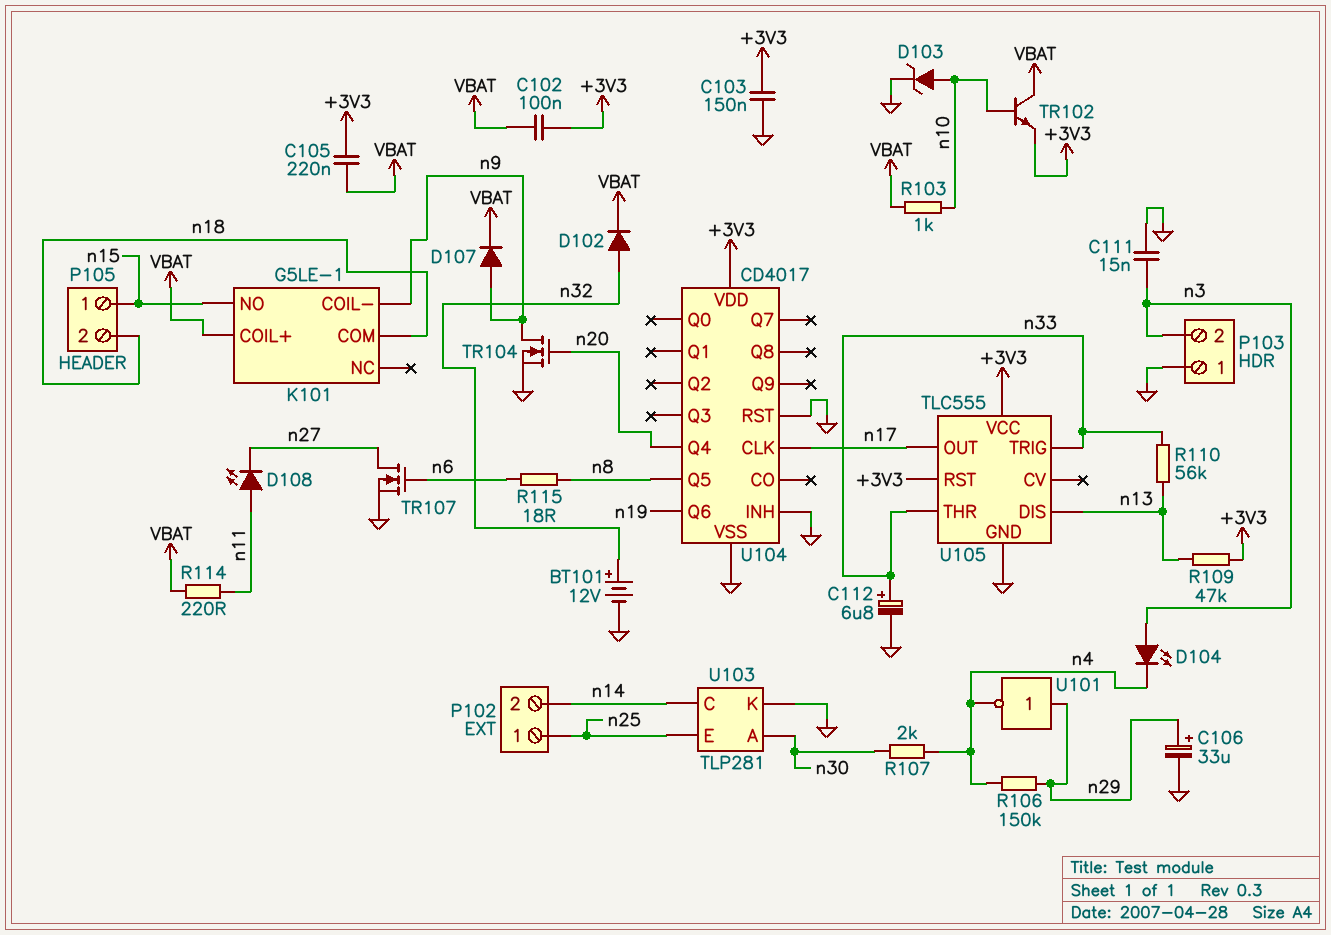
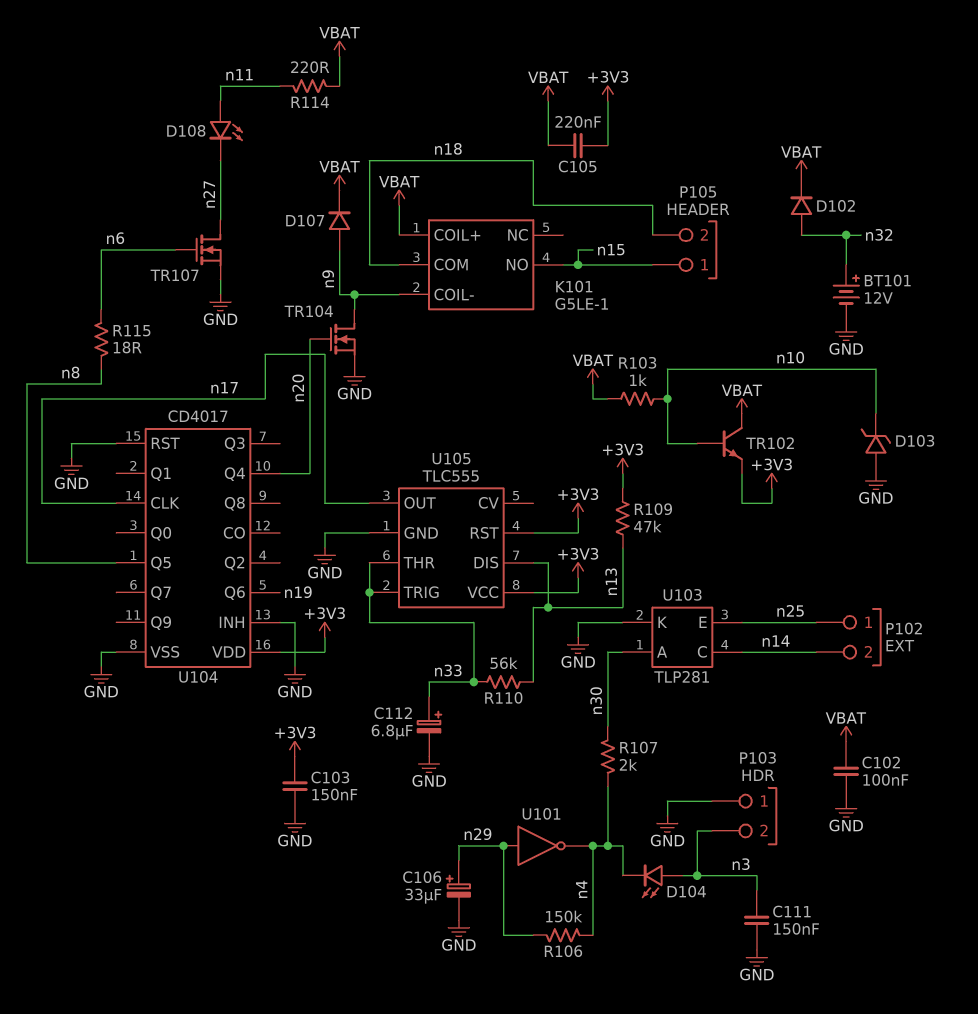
C102: 100nF (+3V3, VBAT) -> 100nF (GND, VBAT)
C111: 15nF (GND, n3) -> 150nF (GND, n3)
D103: zener (A n10, K GND) -> zener (A GND, K n10)

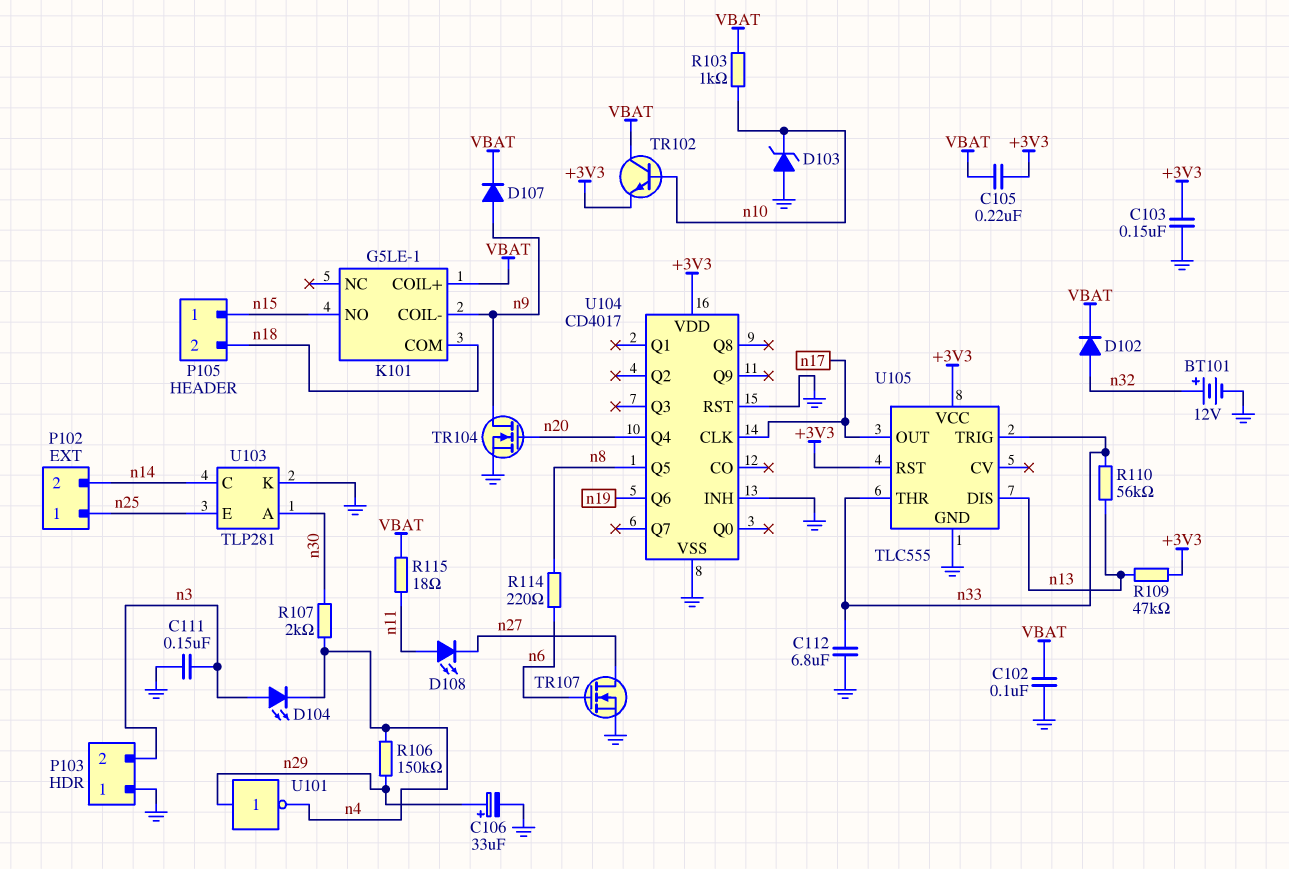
C112: 6.8uF (plus n33, minus GND) -> 6.8uF (GND, n33)
R114: 220 (VBAT, n11) -> 220 (n6, n8)
R115: 18 (n6, n8) -> 18 (VBAT, n11)

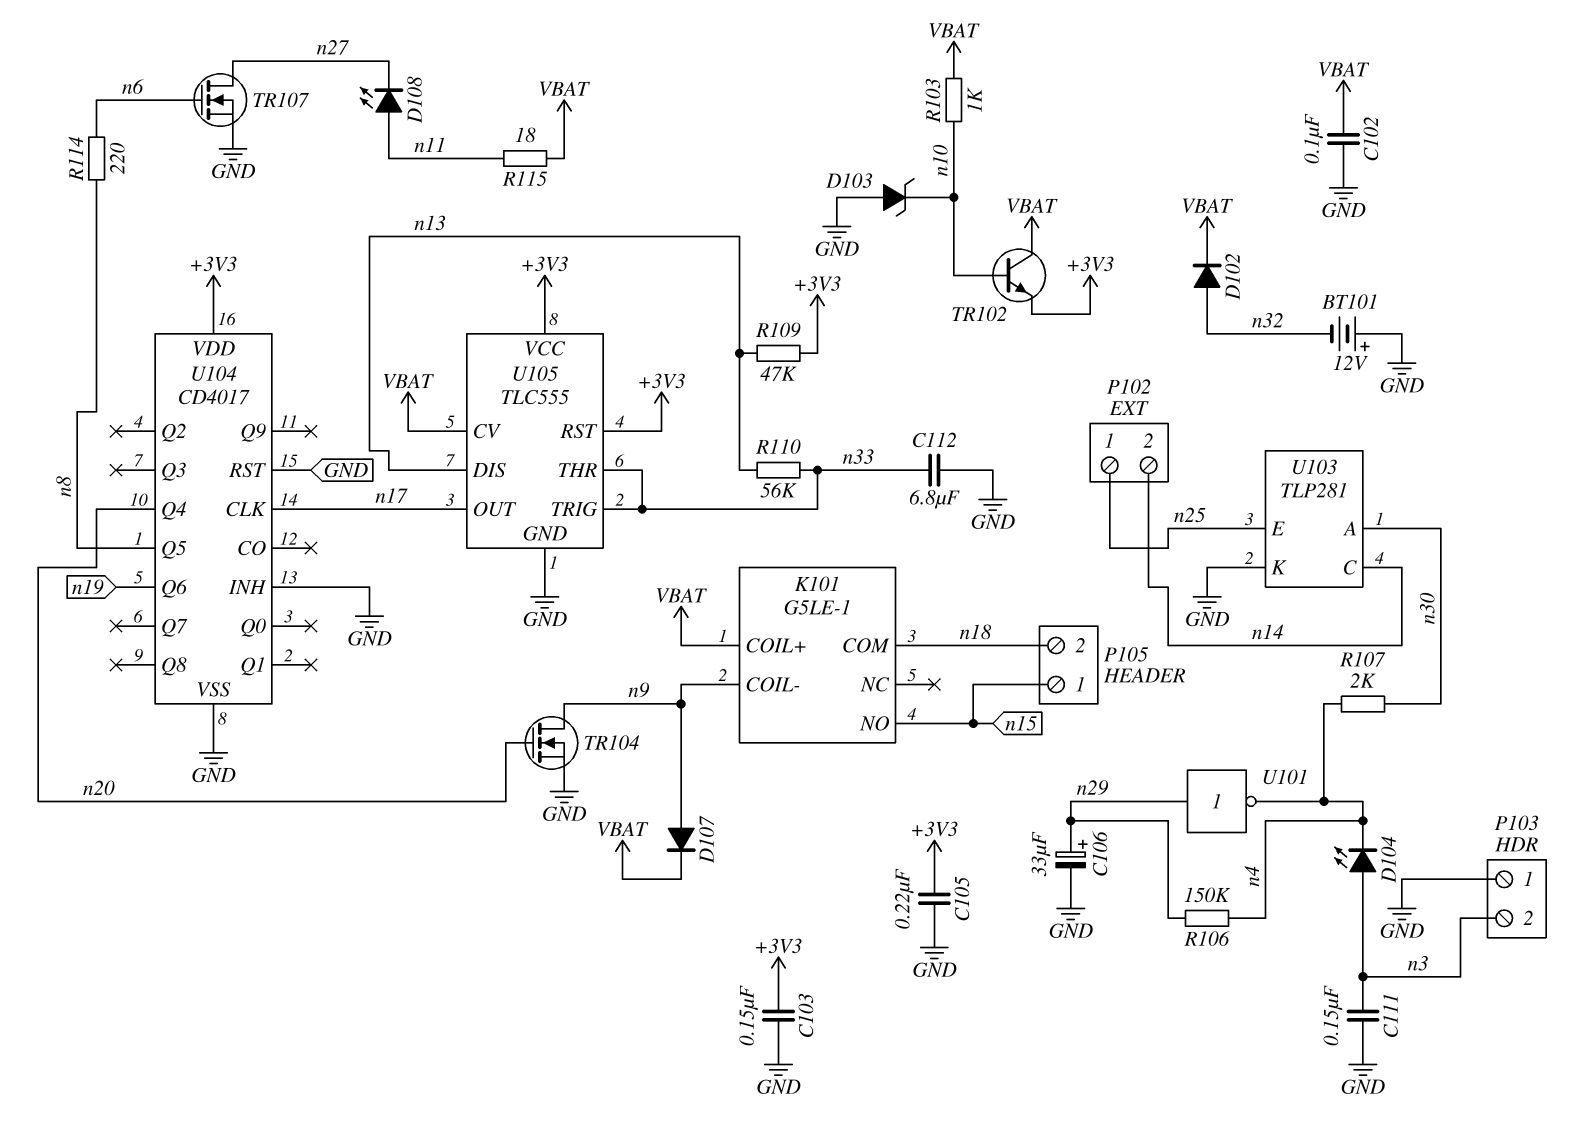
BT101: 12V (plus n32, minus GND) -> 12V (plus GND, minus n32)
C105: 220nF (+3V3, VBAT) -> 220nF (+3V3, GND)
U105 pin CV: none -> VBAT

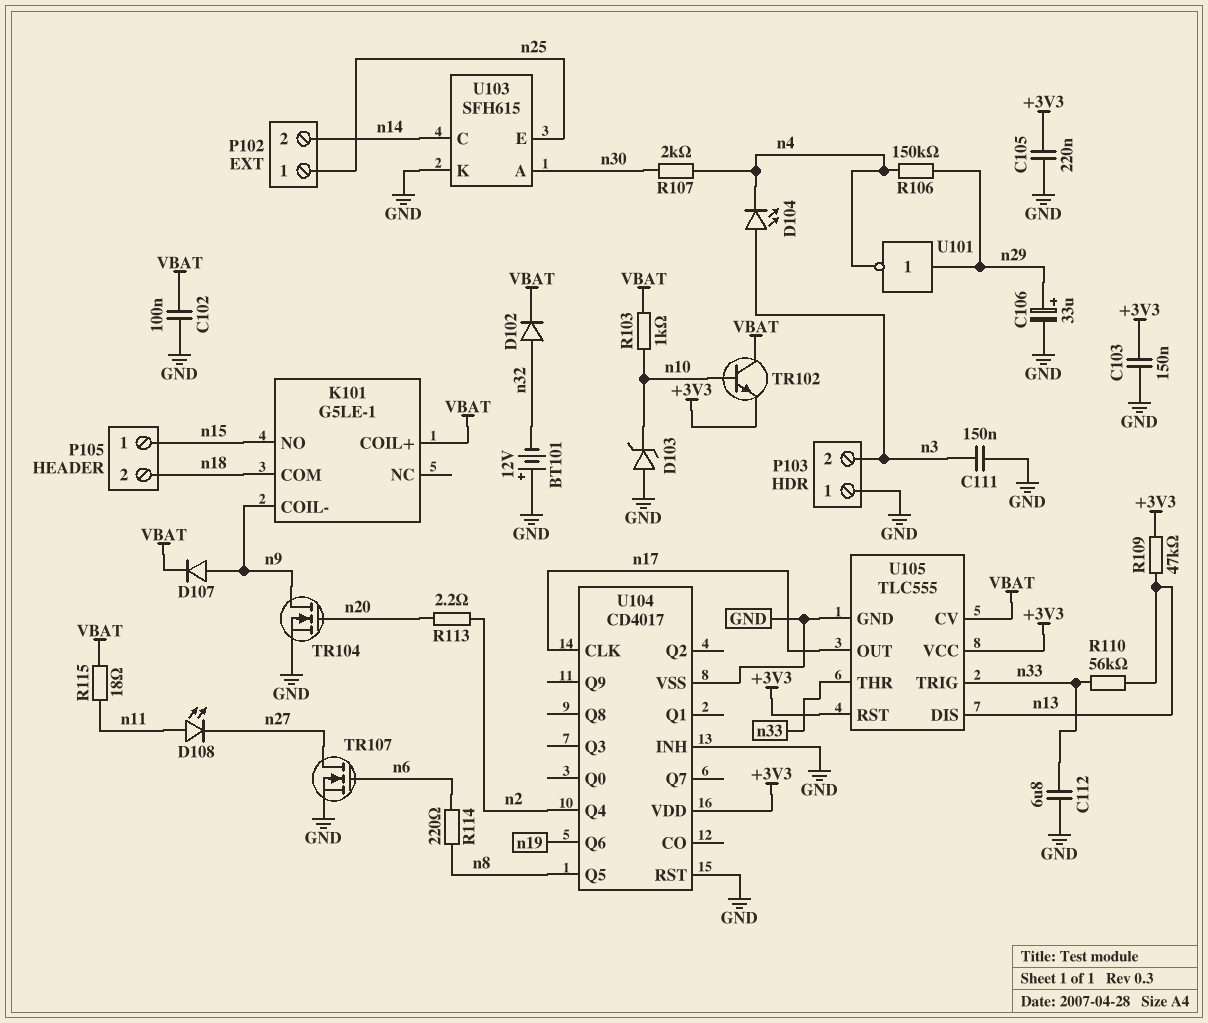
R113: none -> 2.2 (n2, n20)
U103: TLP281 -> SFH615
U104 pin Q4: n20 -> n2

